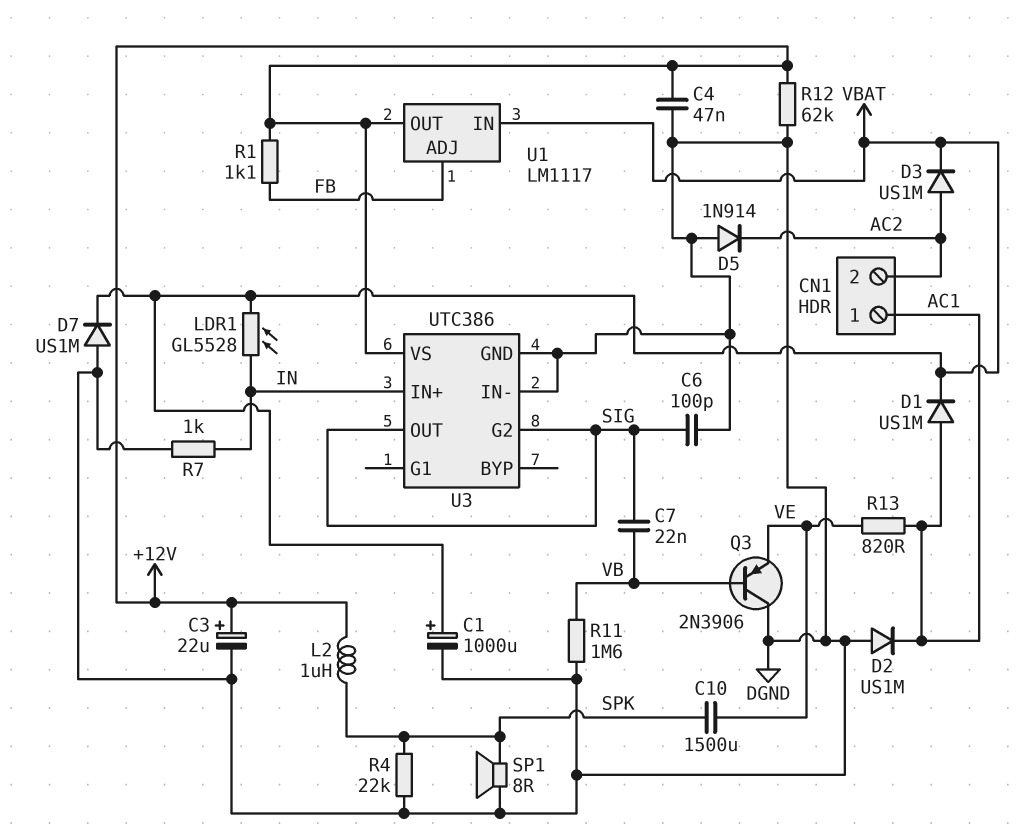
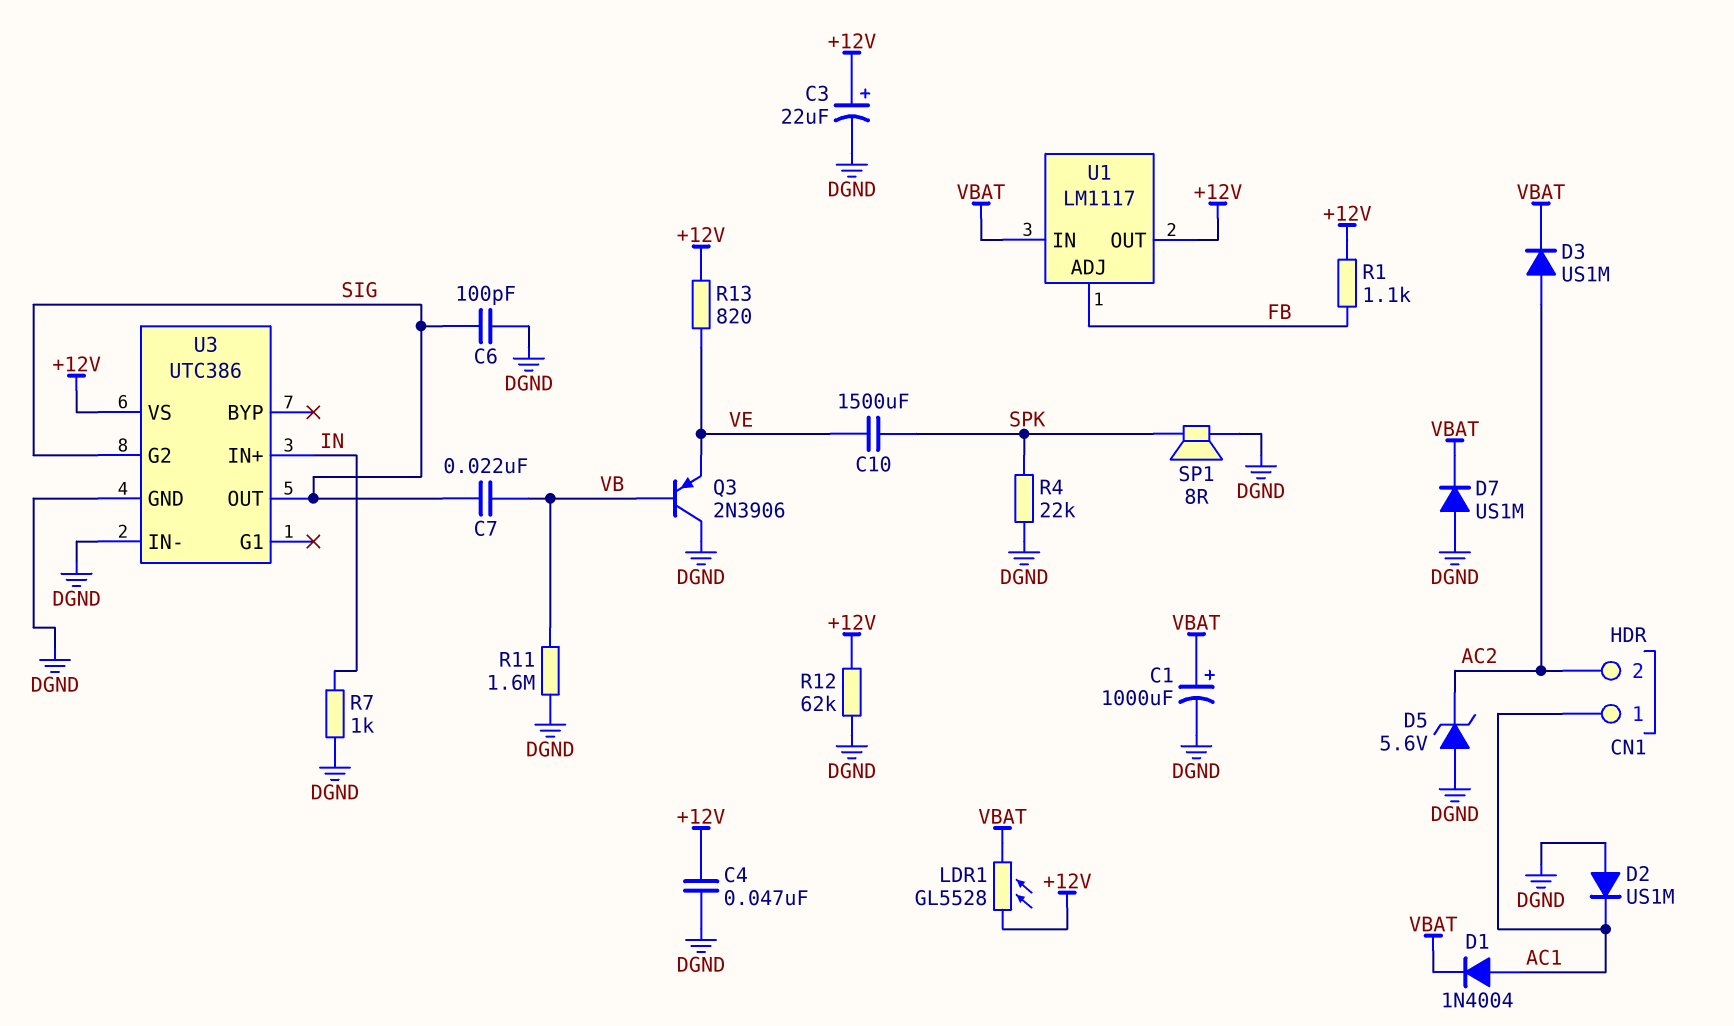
D1: diode US1M (A AC1, K VBAT) -> diode 1N4004 (A AC1, K VBAT)
D5: diode 1N914 (A DGND, K AC2) -> zener 5.6V (A DGND, K AC2)
L2: 1uH (+12V, SPK) -> none
LDR1: GL5528 (IN, VBAT) -> GL5528 (+12V, VBAT)
R13: 820 (AC1, VE) -> 820 (+12V, VE)

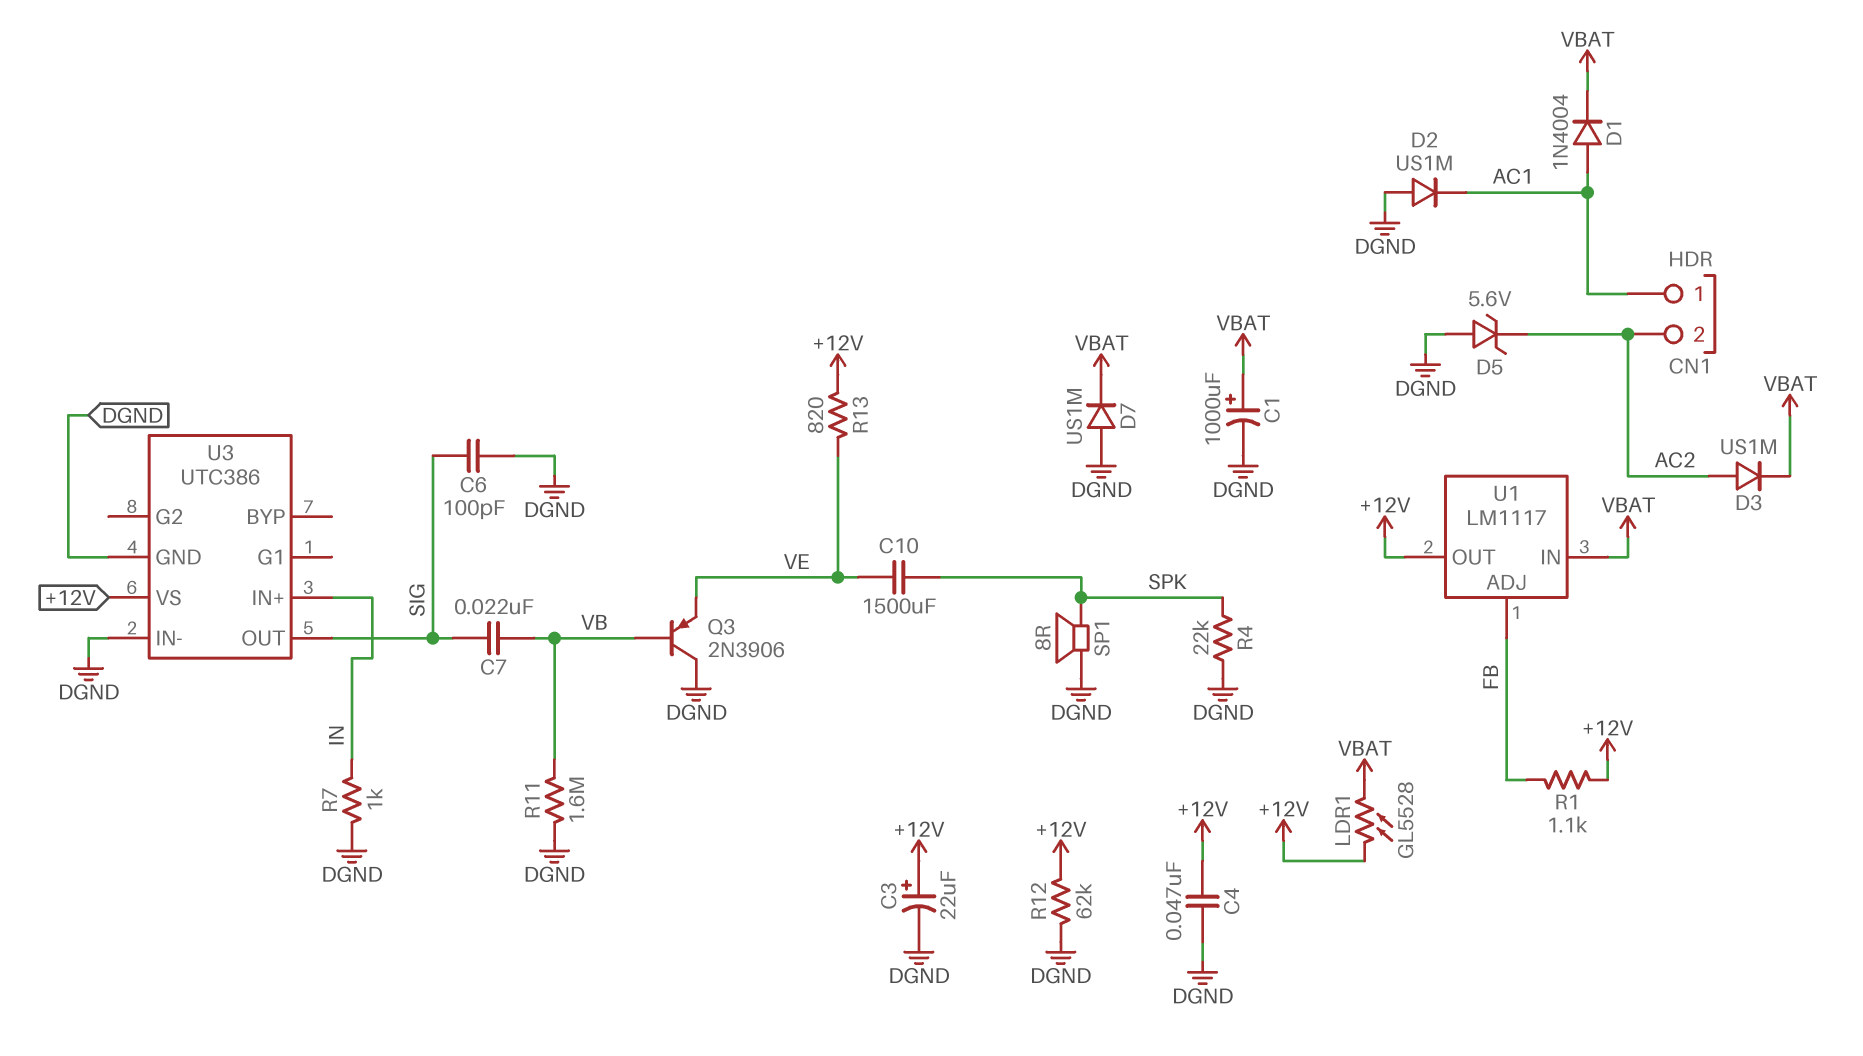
U3 pin G2: SIG -> none

